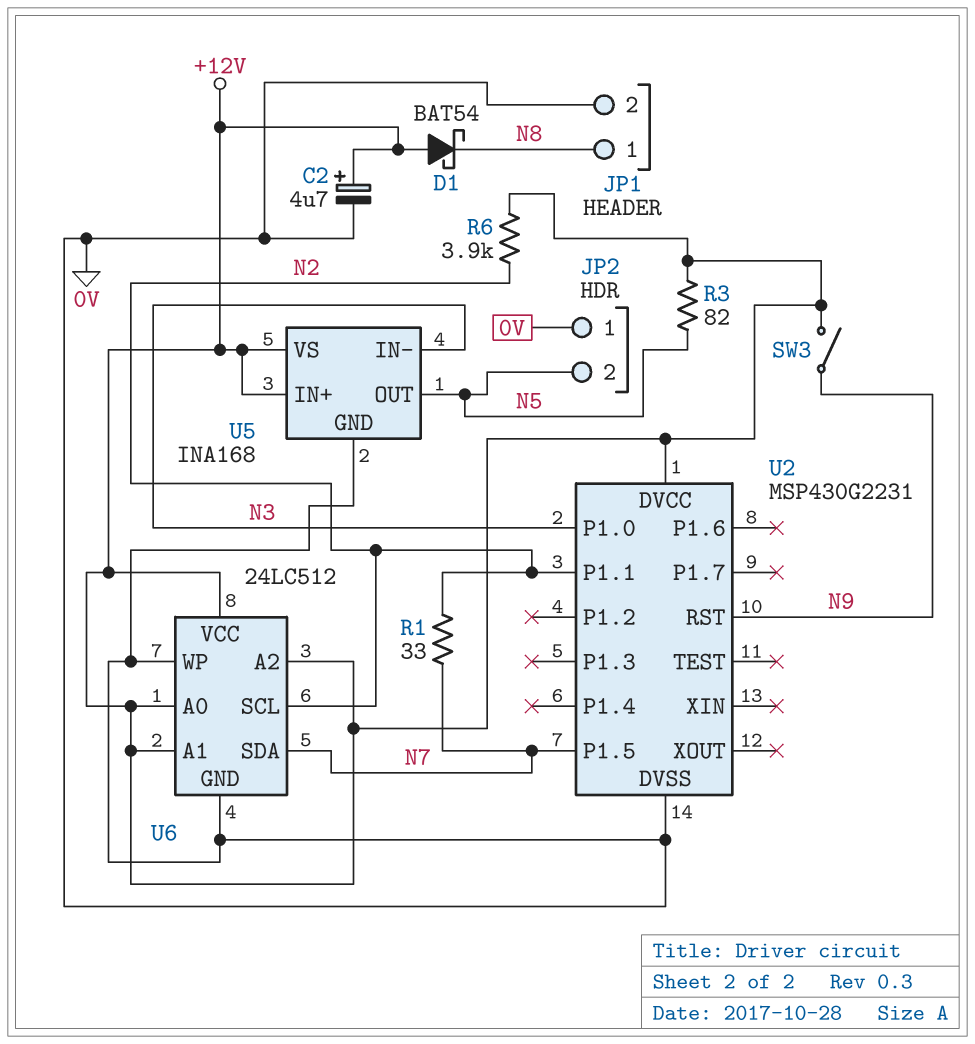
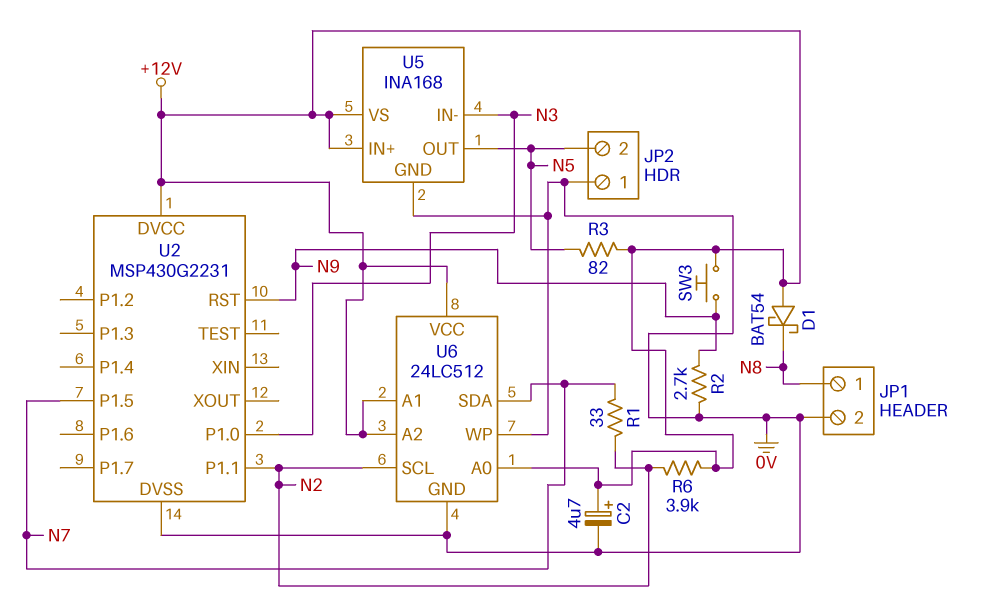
R2: none -> 2.7k (0V, N9)
SW3: switch (+12V, N9) -> button (+12V, N9)

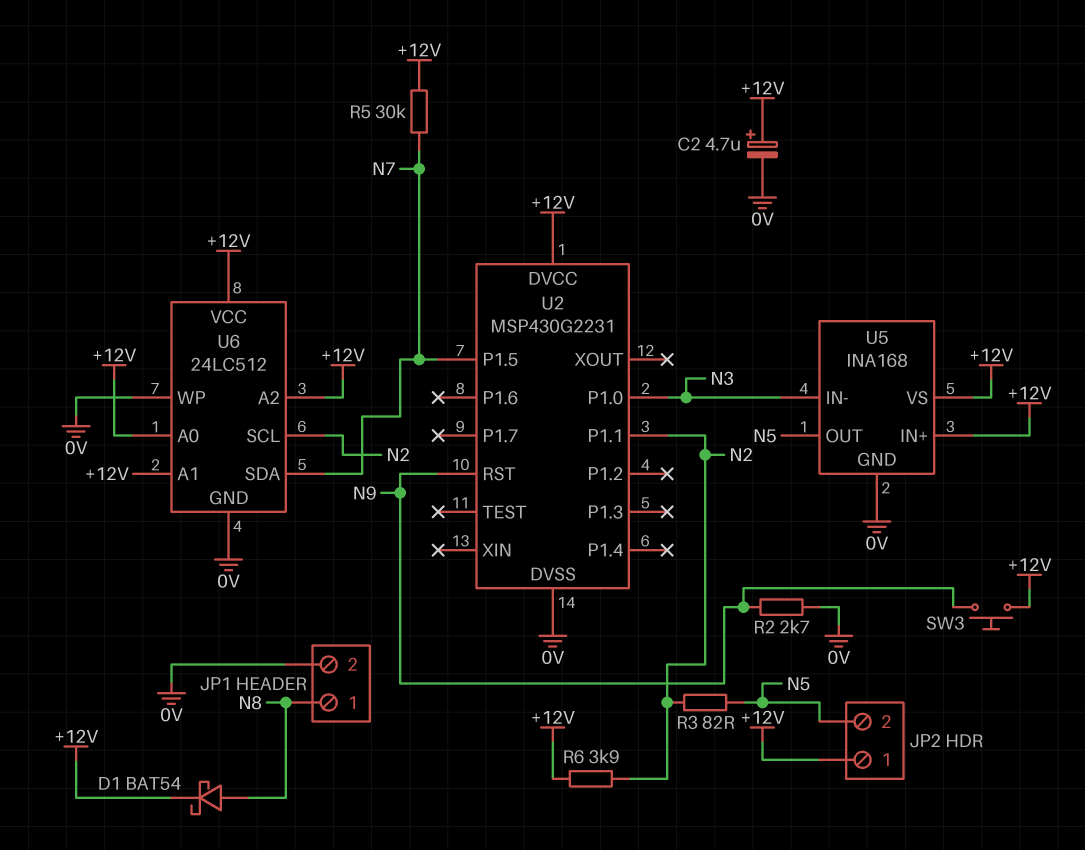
D1: schottky BAT54 (A +12V, K N8) -> schottky BAT54 (A N8, K +12V)
JP2 pin 1: 0V -> +12V
R1: 33 (N2, N7) -> none
R3: 82 (+12V, N5) -> 82 (N2, N5)
R5: none -> 30k (+12V, N7)

